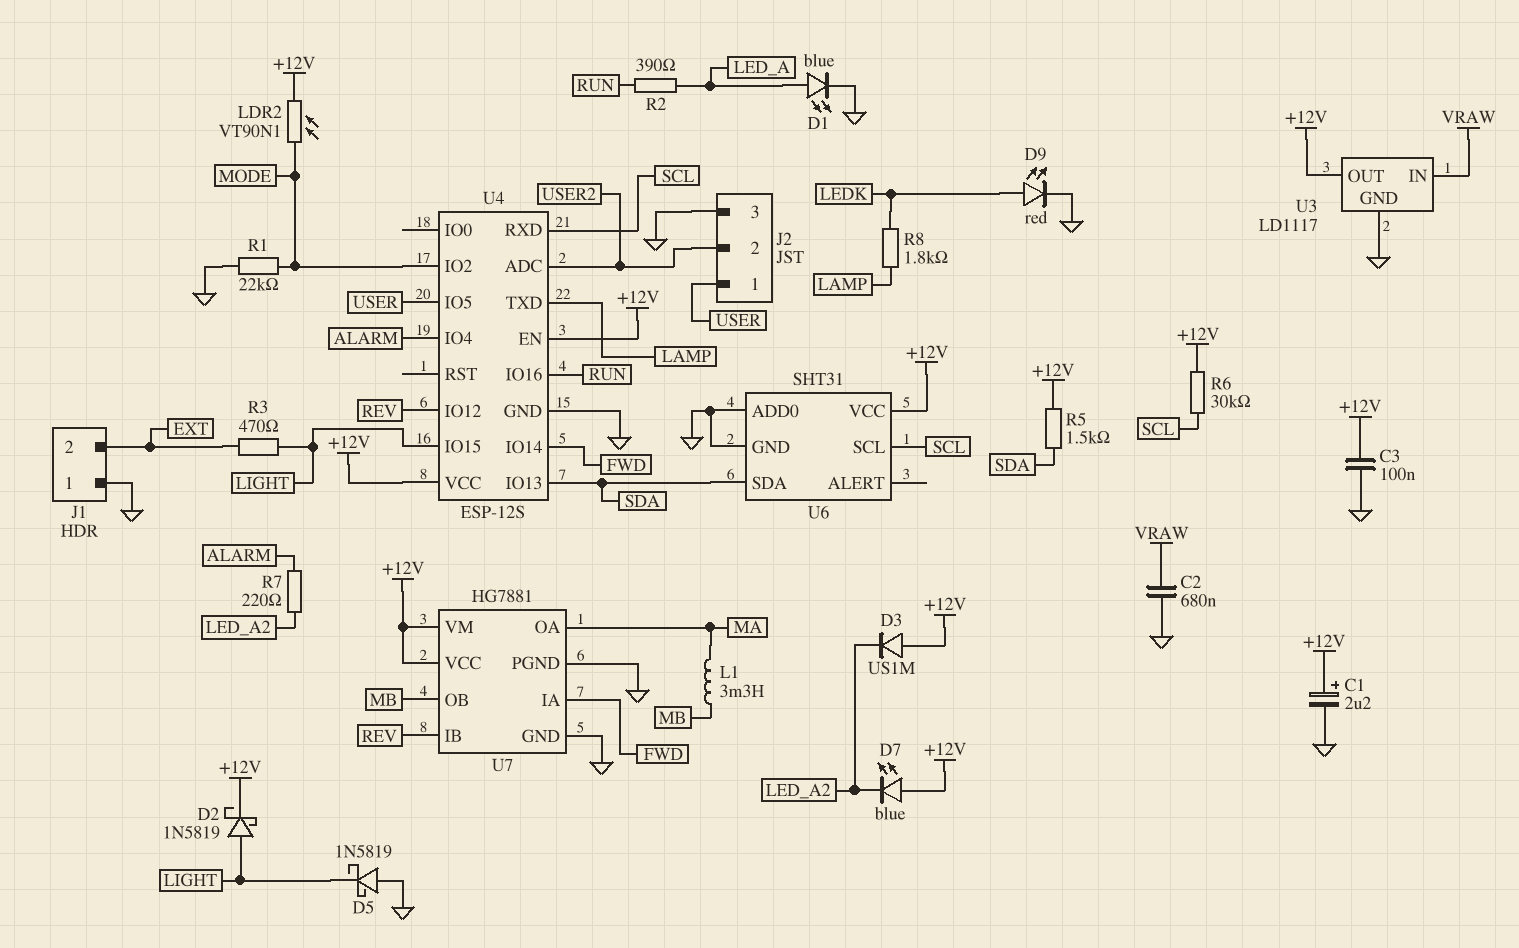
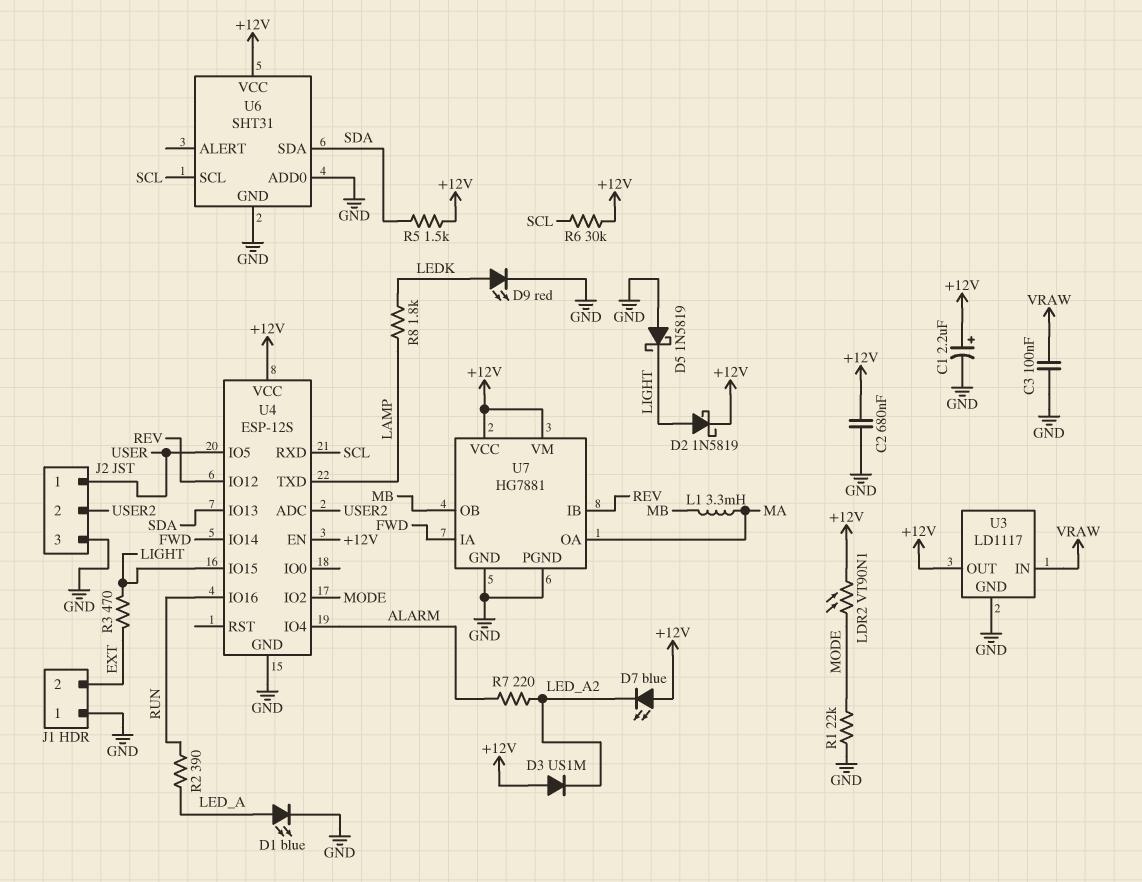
C2: 680nF (GND, VRAW) -> 680nF (+12V, GND)
C3: 100nF (+12V, GND) -> 100nF (GND, VRAW)

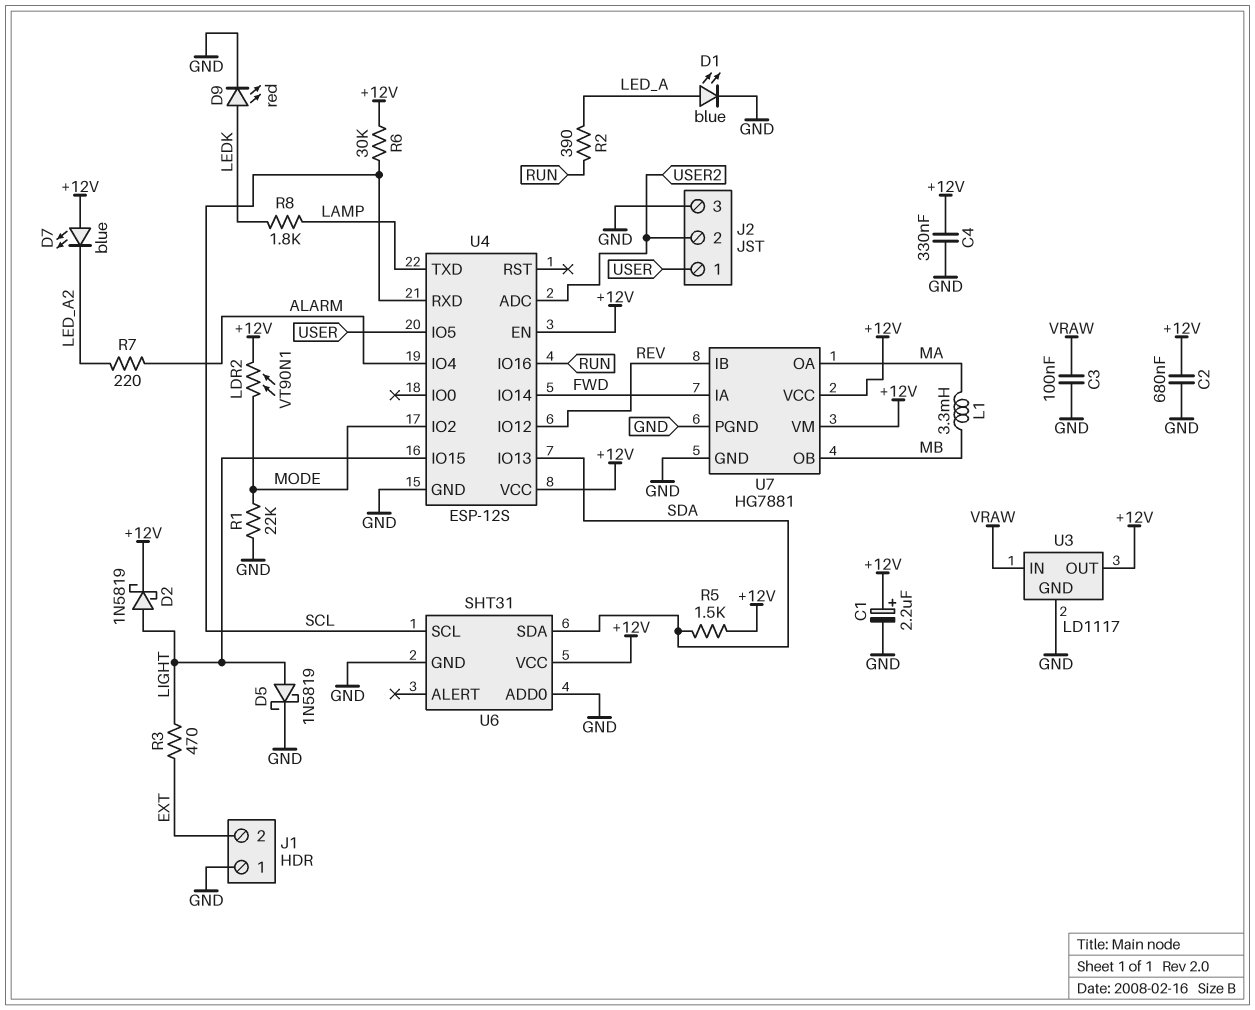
C4: none -> 330nF (+12V, GND)
D3: diode US1M (A +12V, K LED_A2) -> none
D5: schottky 1N5819 (A GND, K LIGHT) -> schottky 1N5819 (A LIGHT, K GND)

